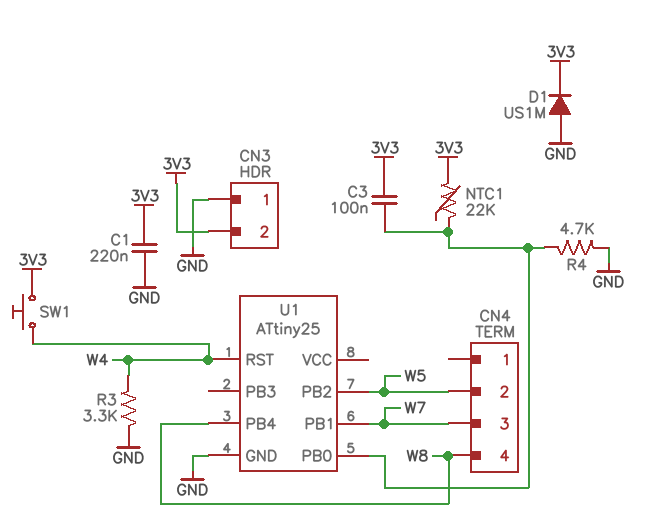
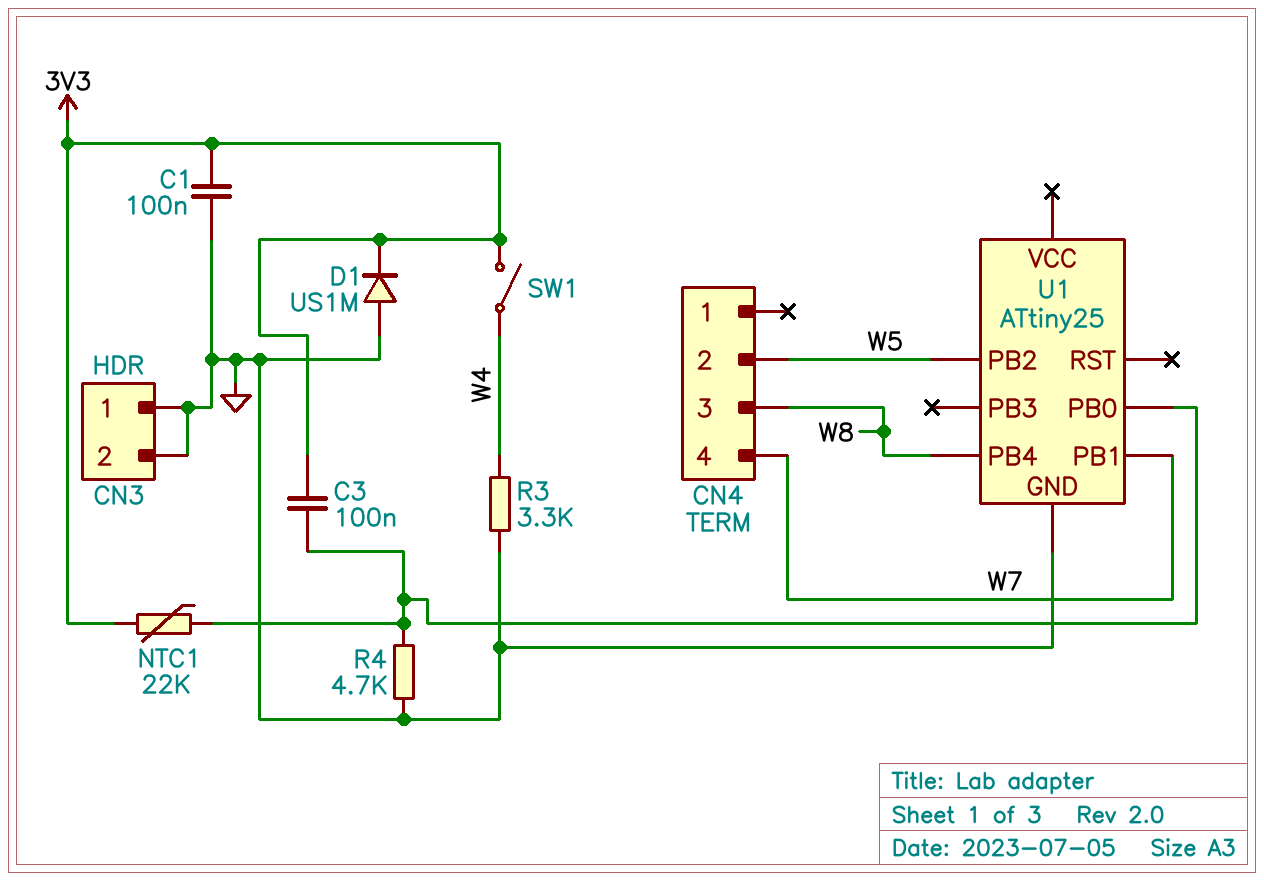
C1: 220nF (3V3, GND) -> 100nF (3V3, GND)
CN3 pin 2: 3V3 -> GND
CN4 pin 3: W7 -> W8
CN4 pin 4: W8 -> W7
SW1: button (3V3, W4) -> switch (3V3, W4)
U1 pin RST: W4 -> none

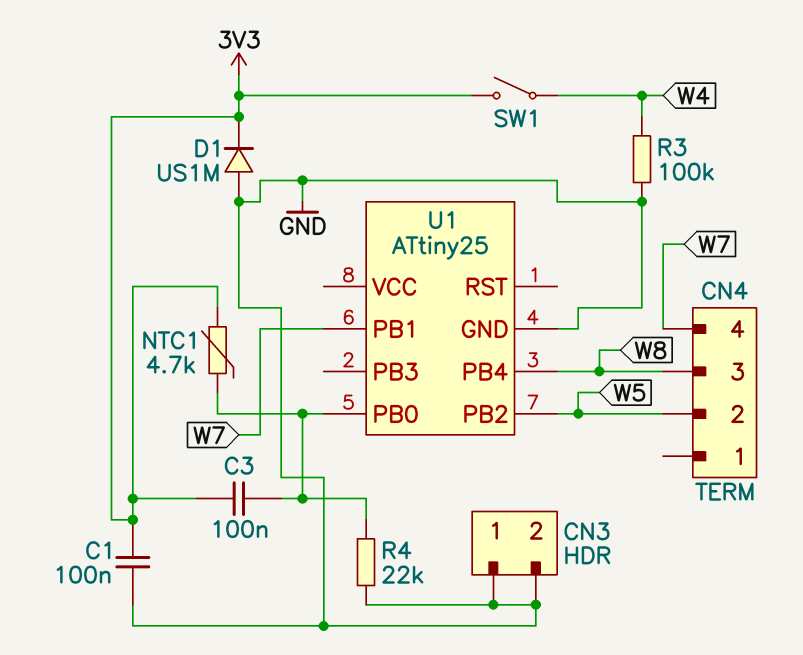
NTC1: 22k (3V3, U1/PB0) -> 4.7k (3V3, U1/PB0)
R3: 3.3k (GND, W4) -> 100k (GND, W4)
R4: 4.7k (GND, U1/PB0) -> 22k (GND, U1/PB0)

